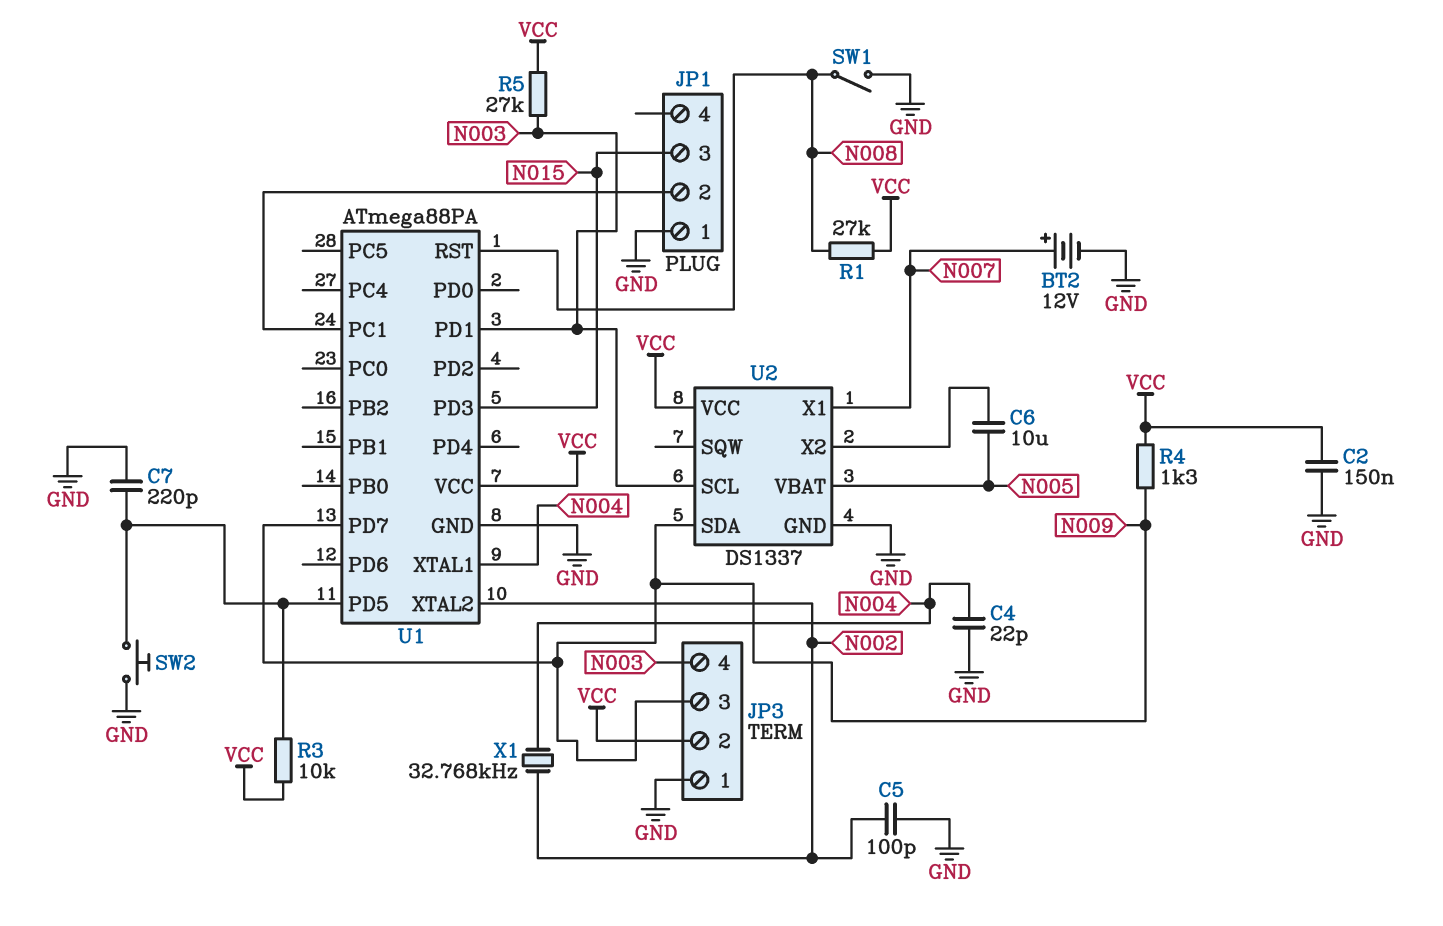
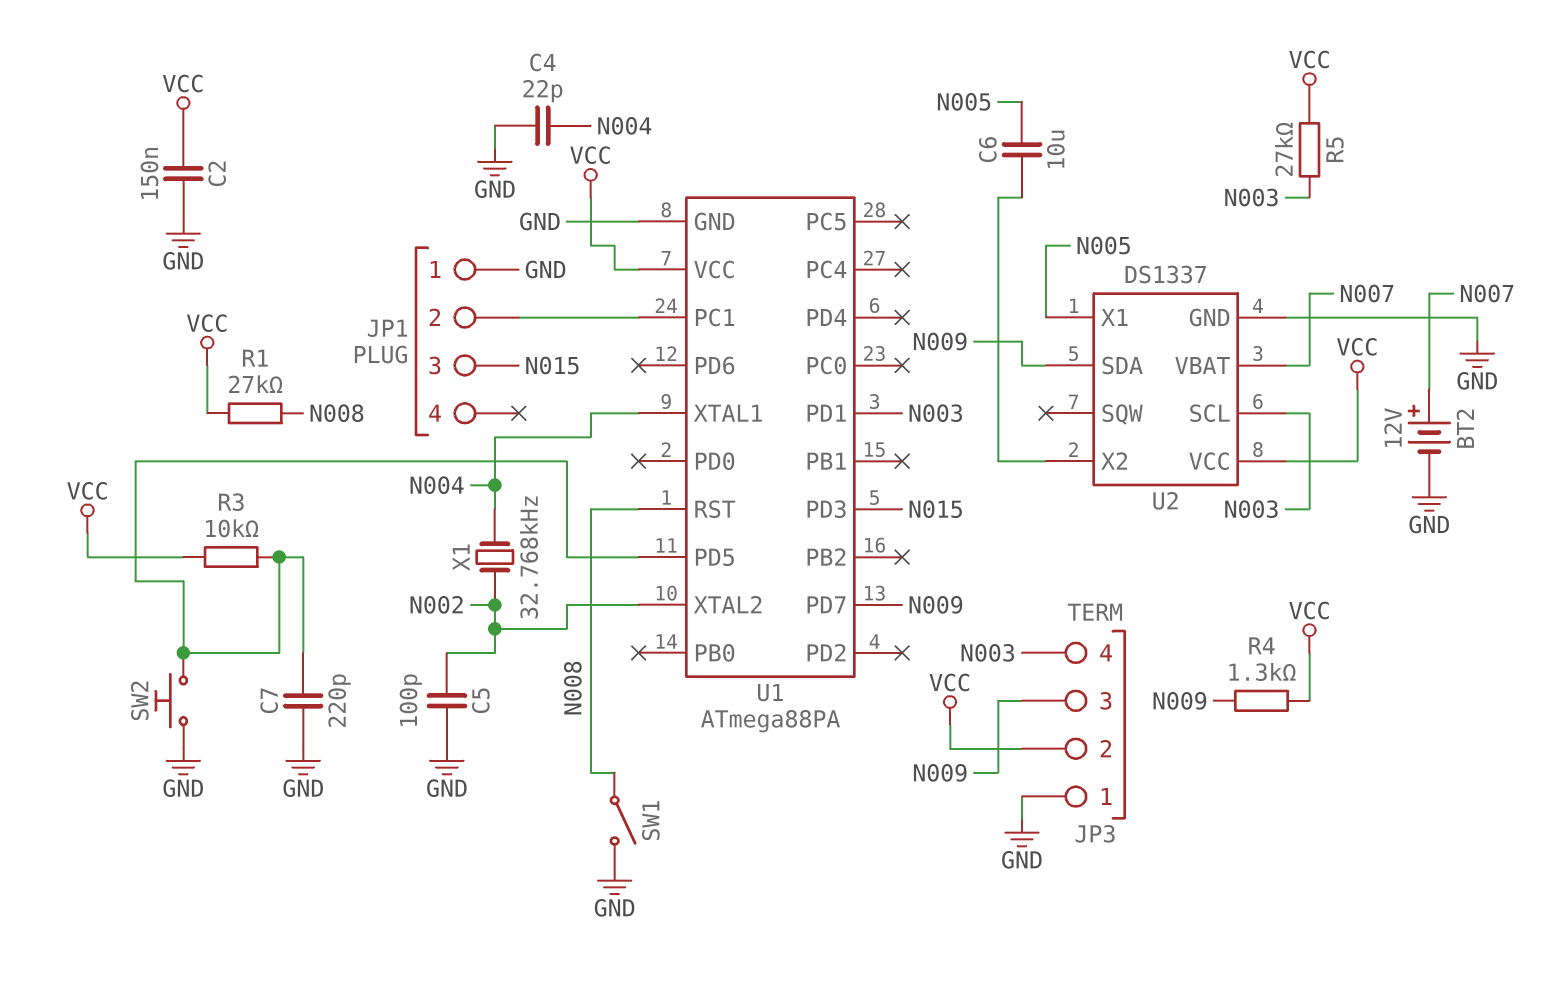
U2 pin VBAT: N005 -> N007
U2 pin X1: N007 -> N005

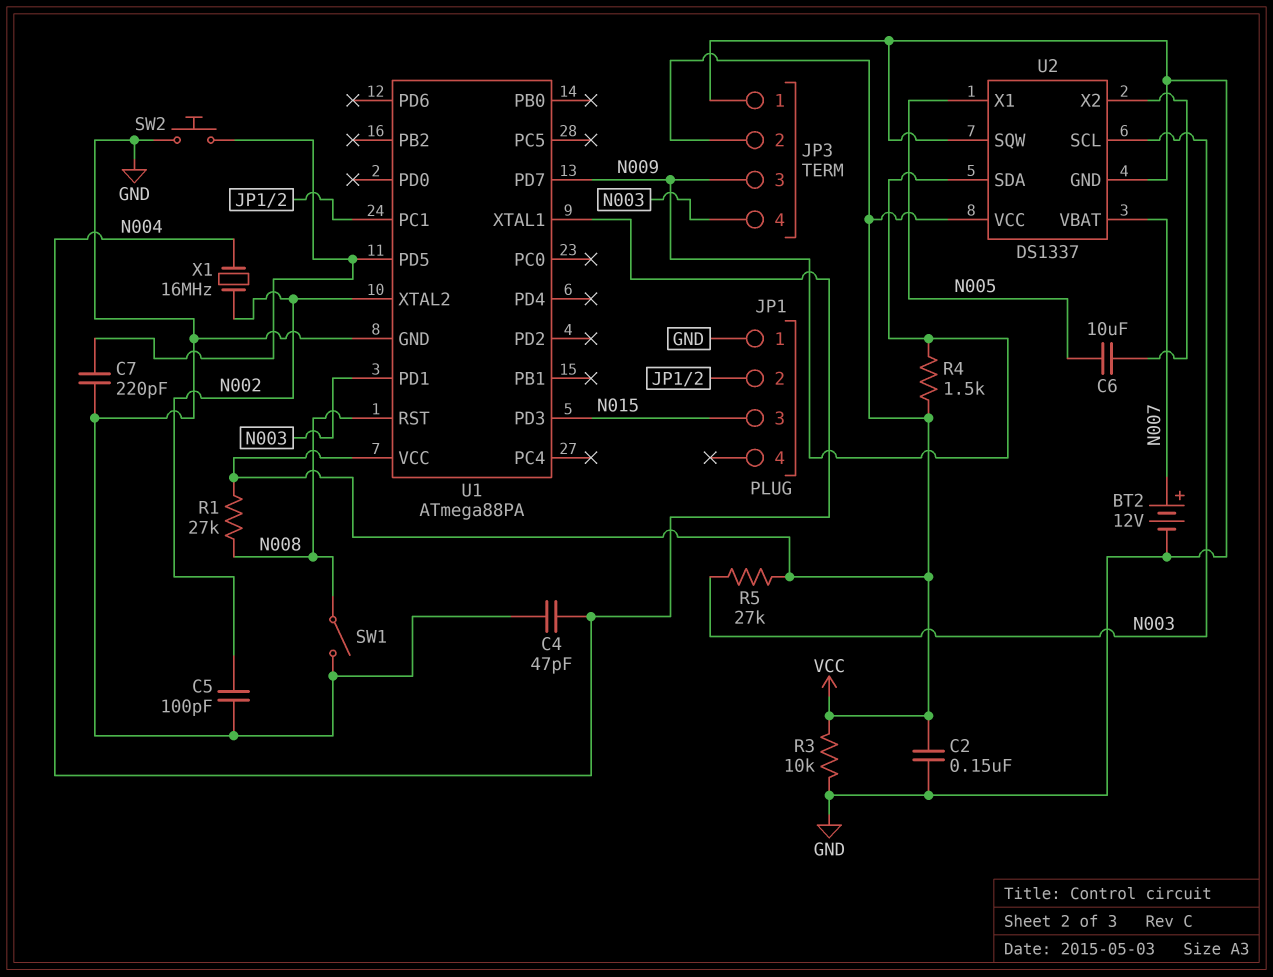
C4: 22pF (GND, N004) -> 47pF (GND, N004)
R3: 10k (U1/PD5, VCC) -> 10k (GND, VCC)
R4: 1.3k (N009, VCC) -> 1.5k (N009, VCC)
U2 pin SQW: none -> GND
X1: 32.768kHz (N002, N004) -> 16MHz (N002, N004)

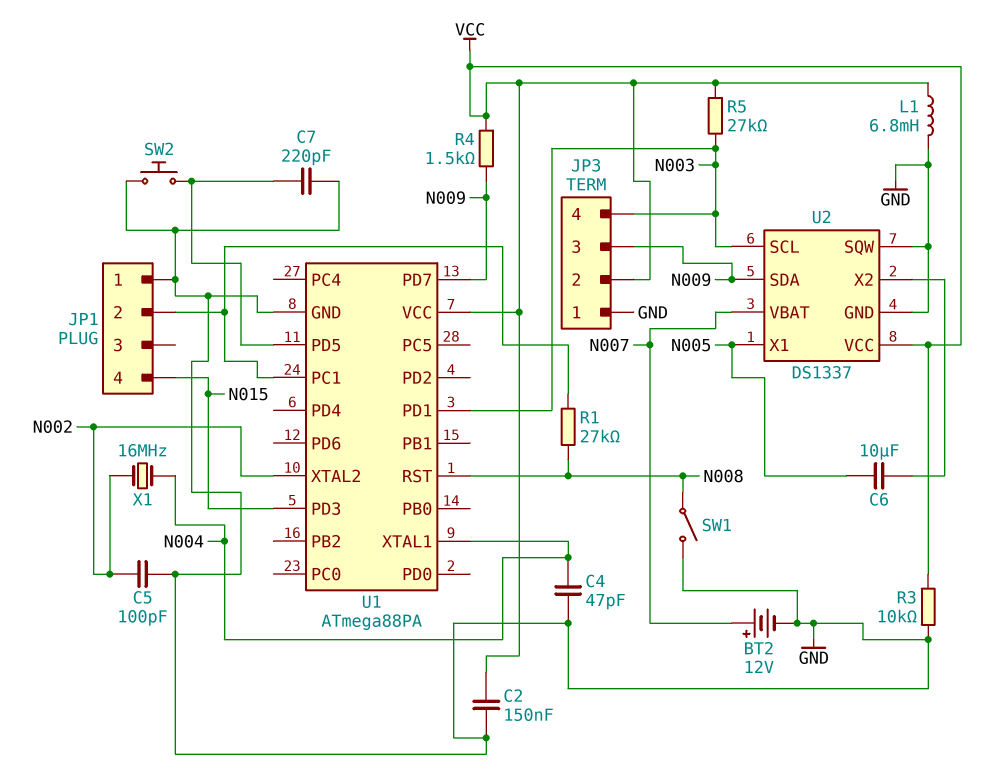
JP1 pin 3: N015 -> none
JP1 pin 4: none -> N015
L1: none -> 6.8mH (GND, VCC)
R1: 27k (N008, VCC) -> 27k (JP1/2, N008)

